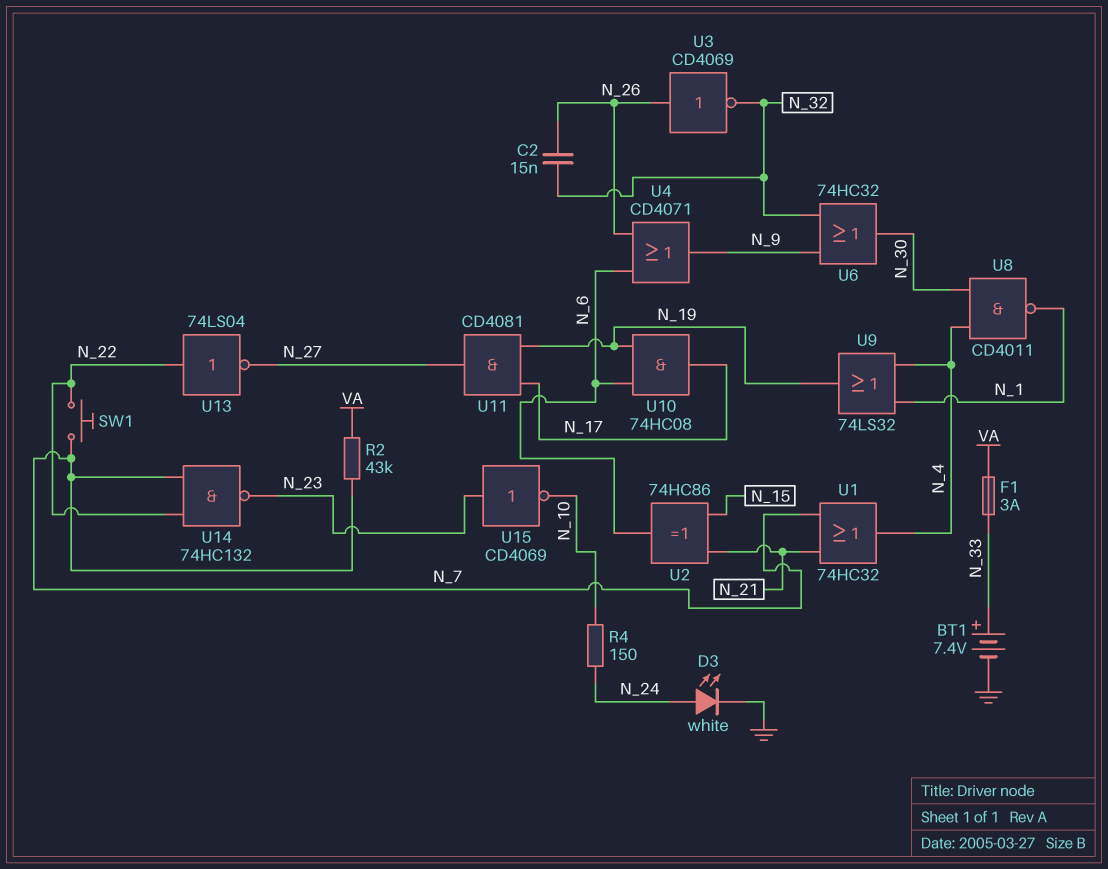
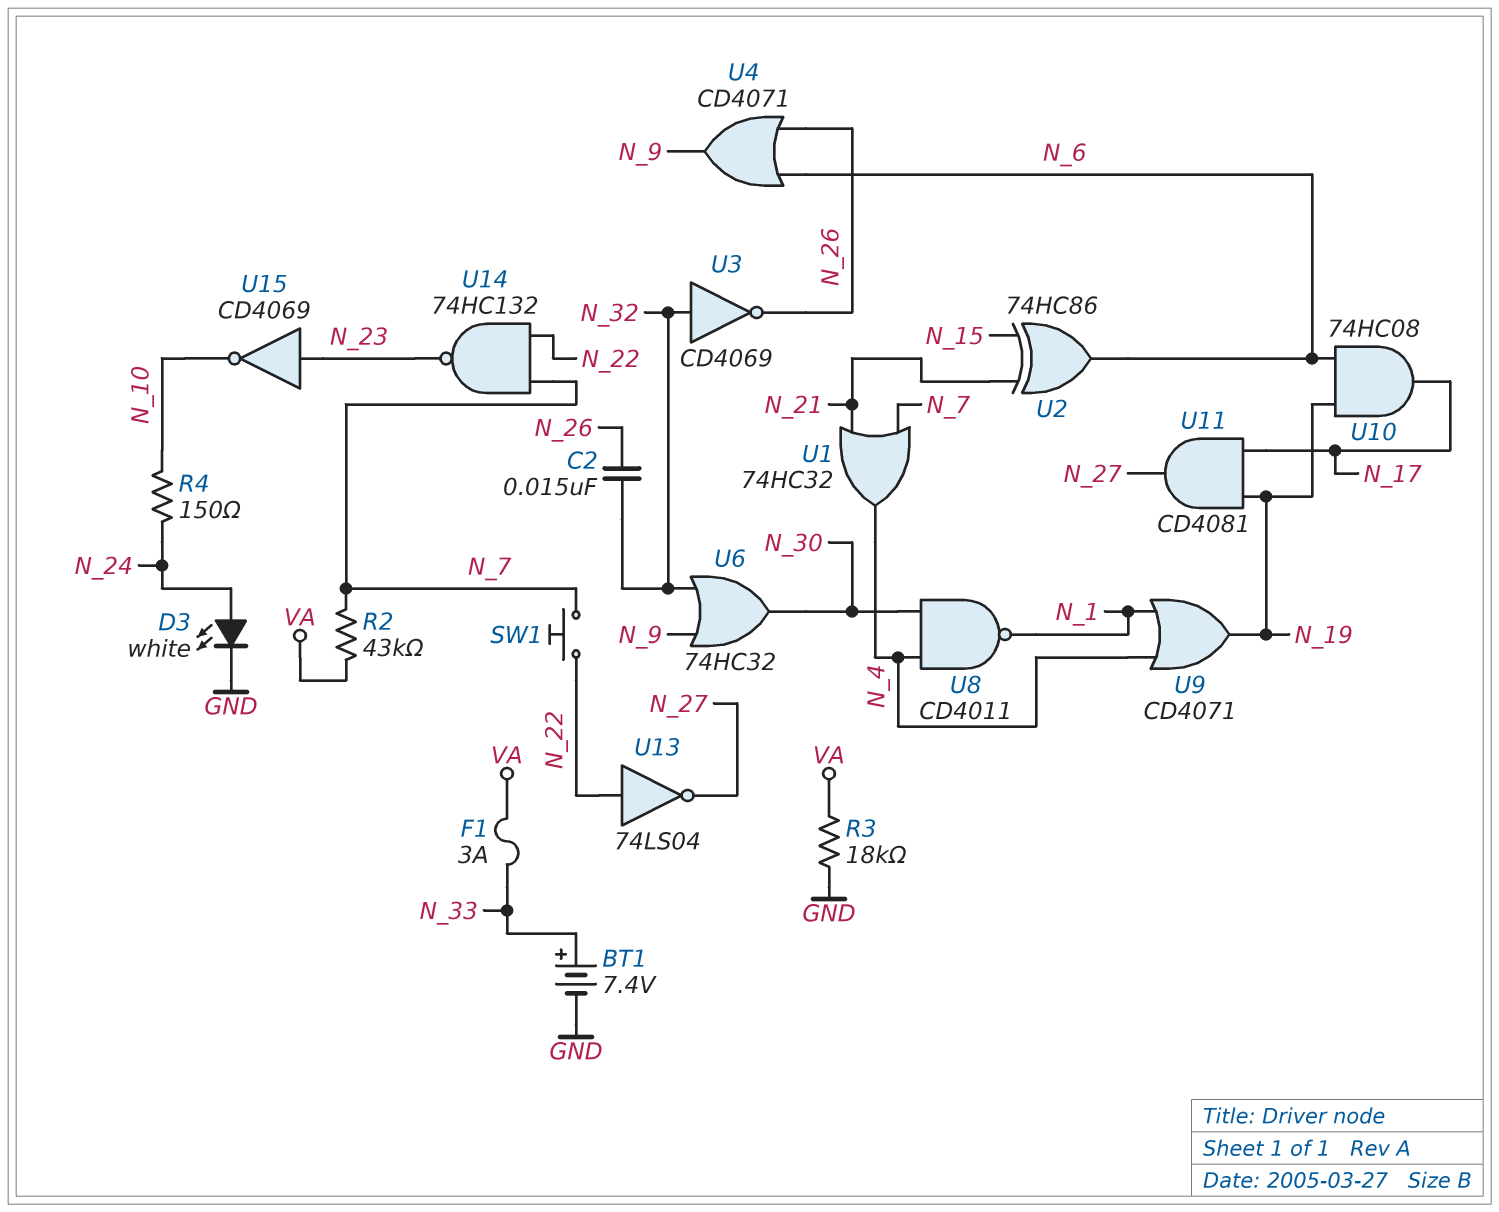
R3: none -> 18k (GND, VA)
U3: NOT CD4069 (in N_26, out N_32) -> NOT CD4069 (in N_32, out N_26)
U9: OR 74LS32 (in N_1, in N_4, out N_19) -> OR CD4071 (in N_1, in N_4, out N_19)

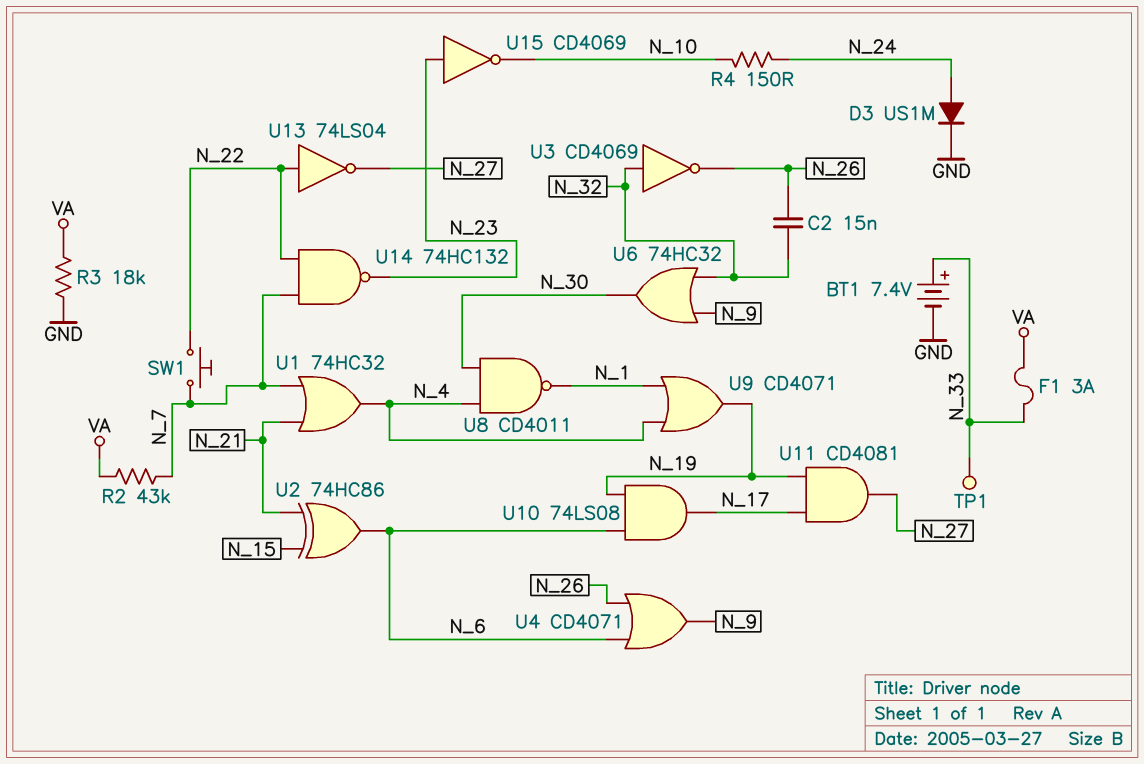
D3: LED white (A N_24, K GND) -> diode US1M (A N_24, K GND)
TP1: none -> test point (N_33)
U10: AND 74HC08 (in N_6, in N_19, out N_17) -> AND 74LS08 (in N_6, in N_19, out N_17)

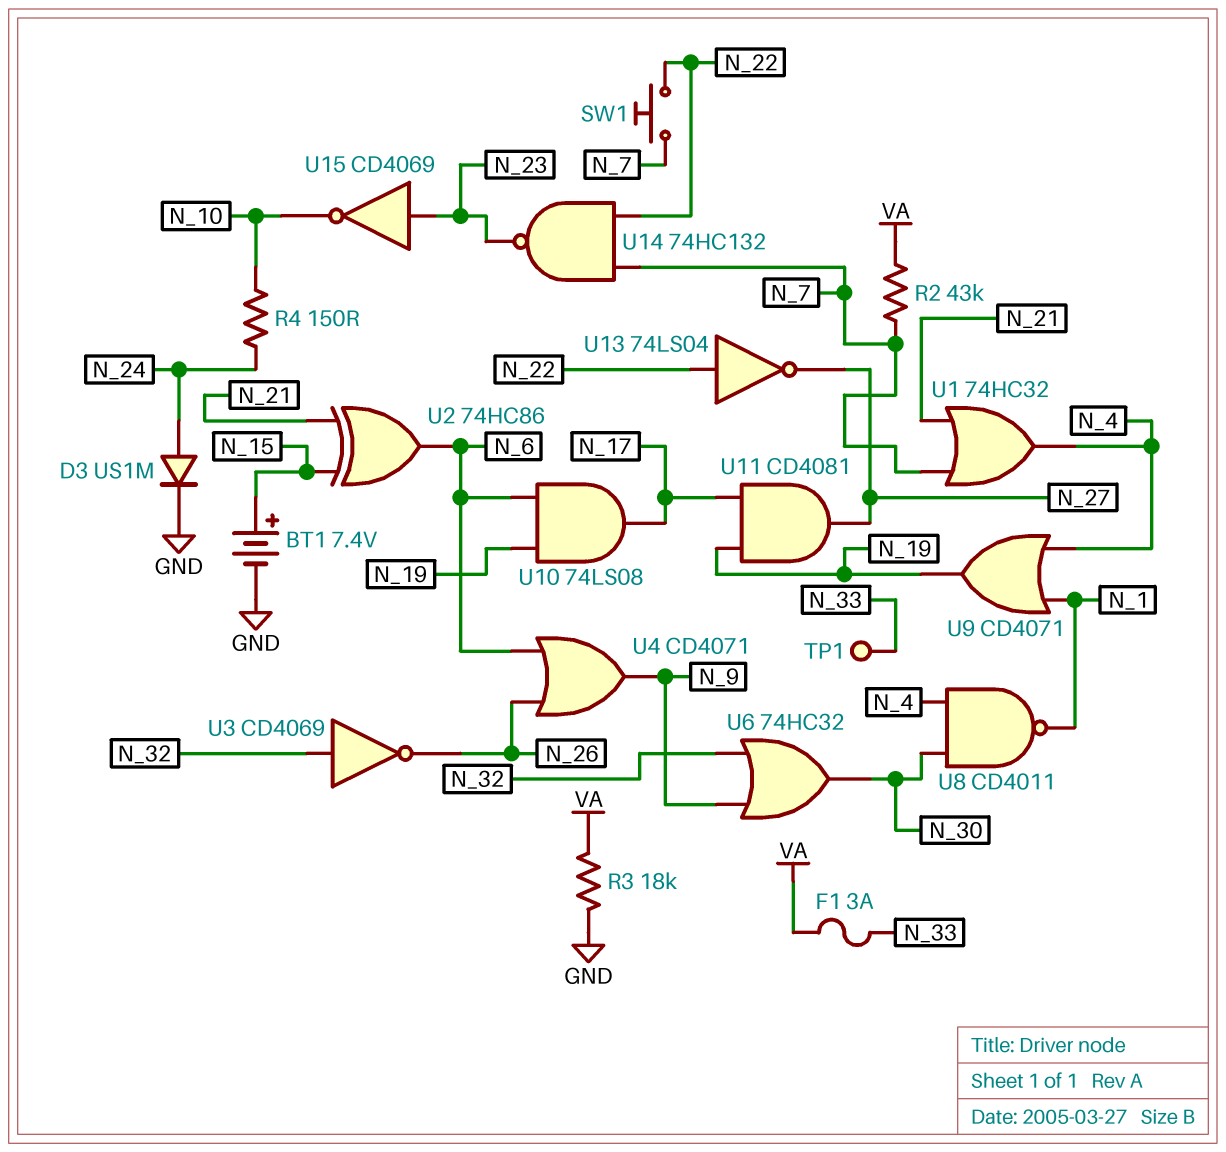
BT1: 7.4V (plus N_33, minus GND) -> 7.4V (plus N_15, minus GND)
C2: 15nF (N_26, N_32) -> none

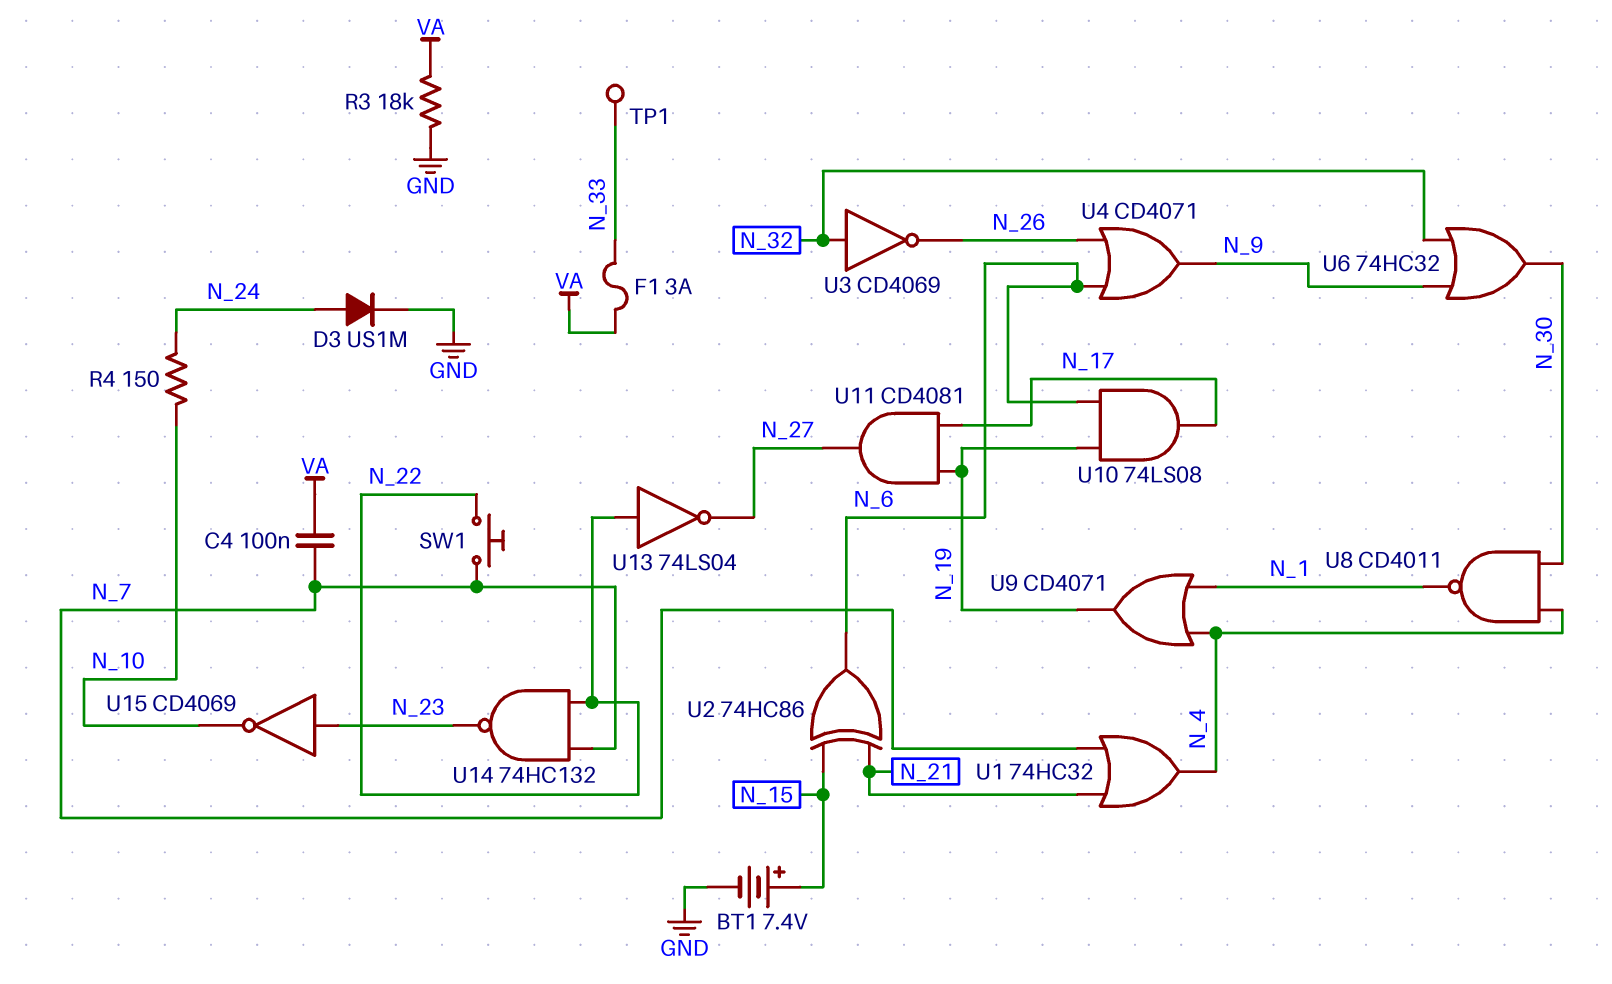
C4: none -> 100nF (N_7, VA)
R2: 43k (N_7, VA) -> none

